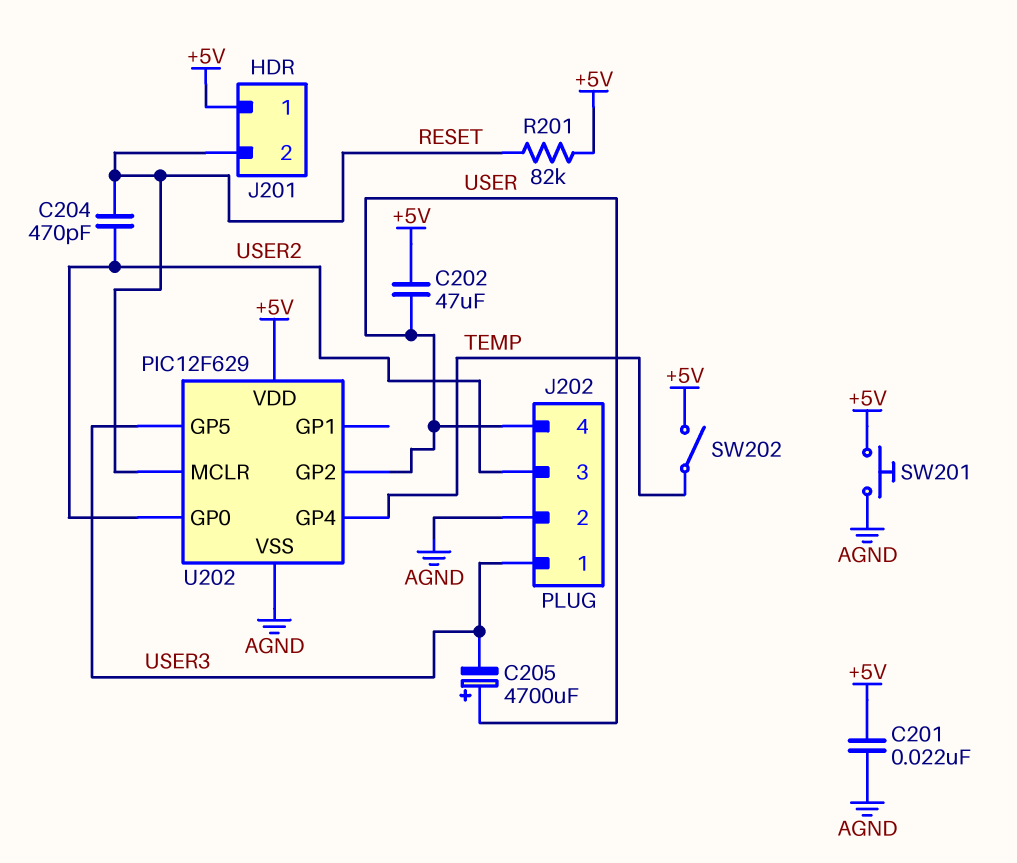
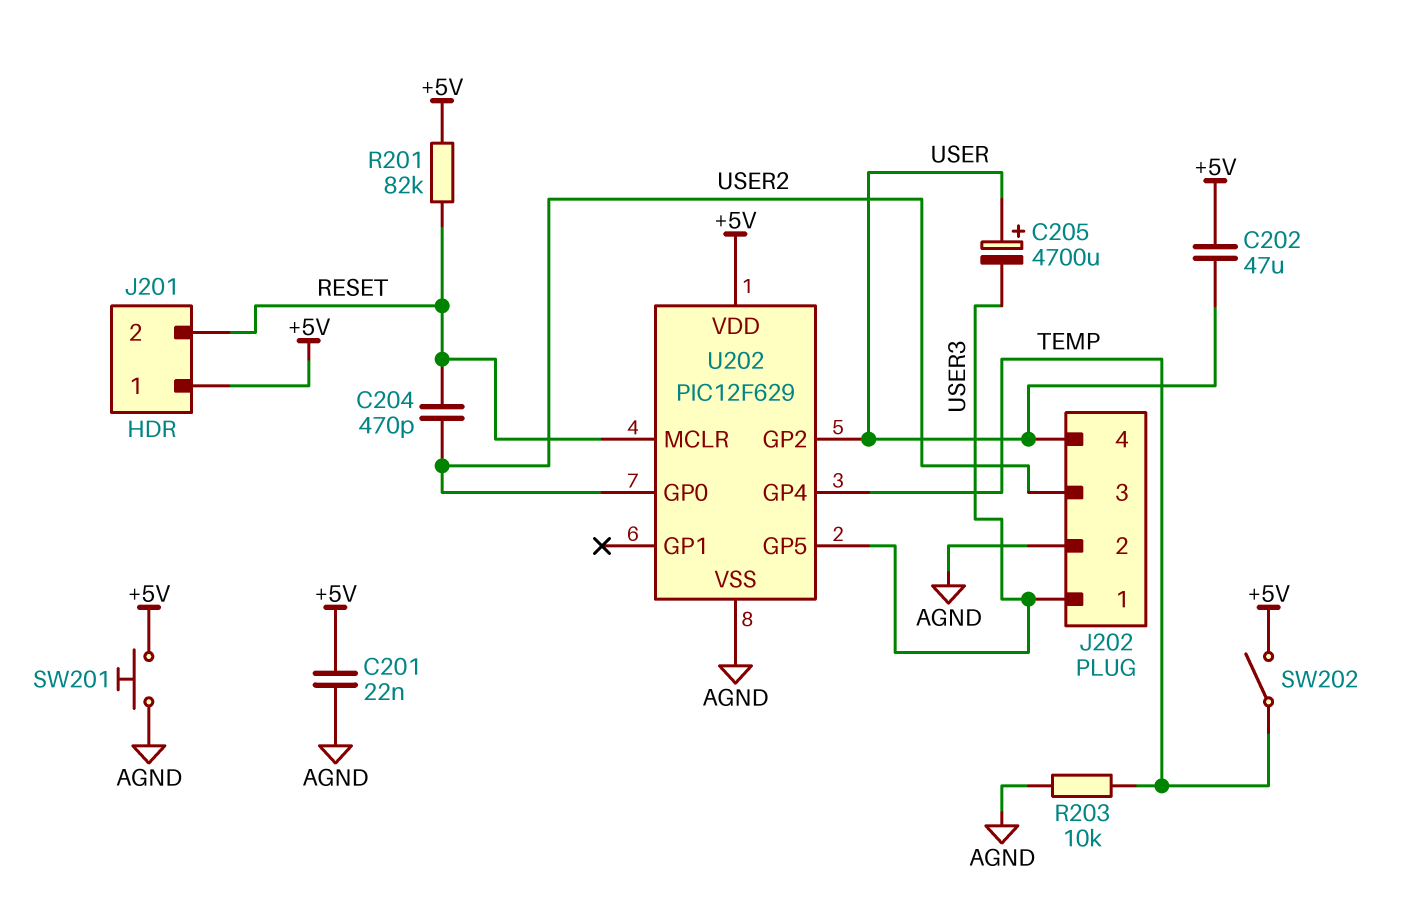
R203: none -> 10k (AGND, TEMP)

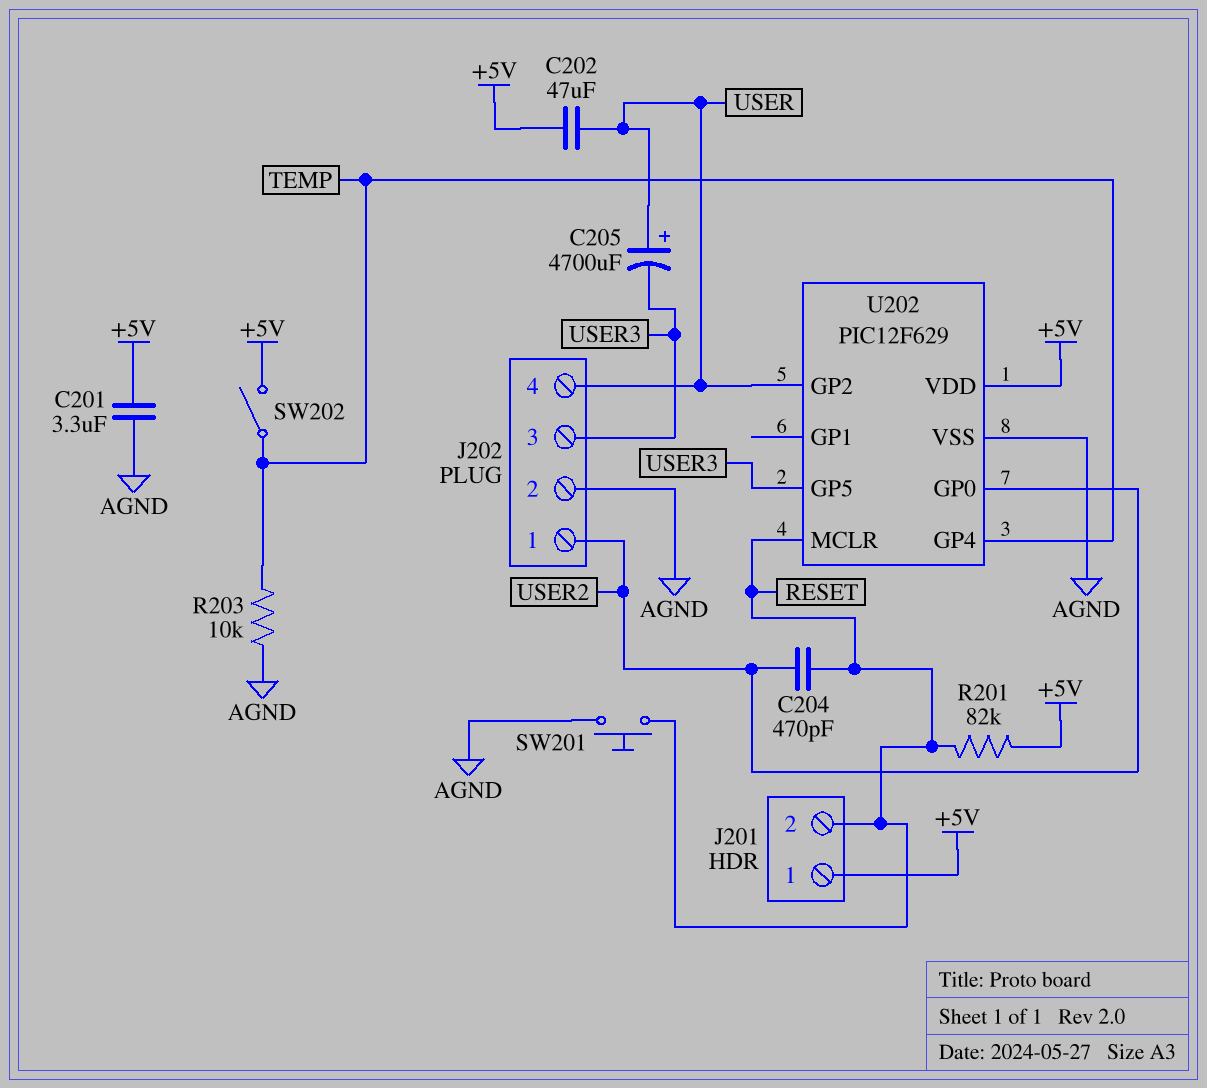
C201: 22nF (+5V, AGND) -> 3.3uF (+5V, AGND)
J202 pin 1: USER3 -> USER2
J202 pin 3: USER2 -> USER3
SW201: button (+5V, AGND) -> button (AGND, RESET)

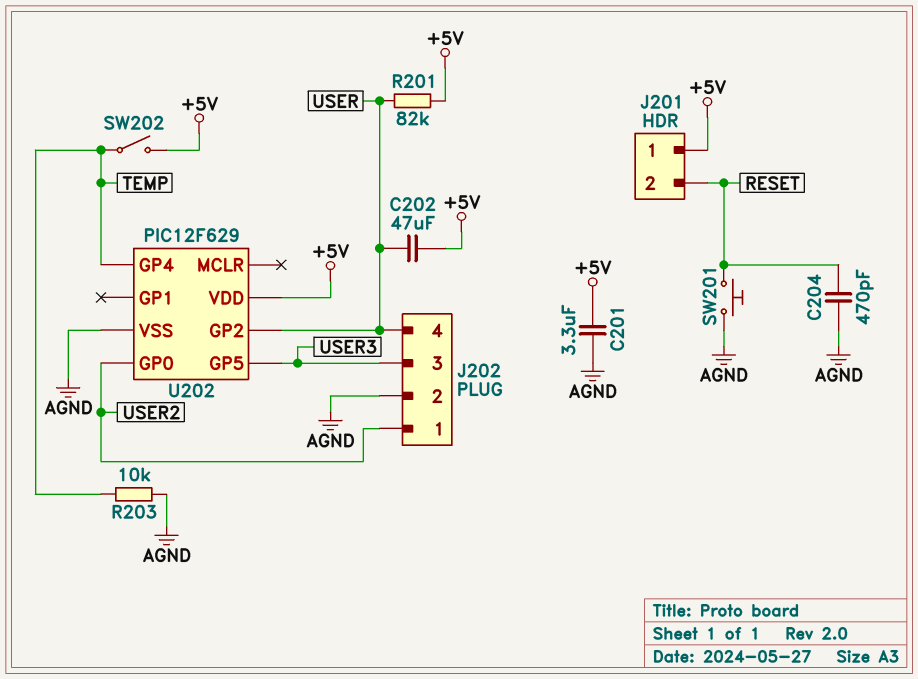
C204: 470pF (RESET, USER2) -> 470pF (AGND, RESET)
C205: 4700uF (plus USER, minus USER3) -> none
R201: 82k (+5V, RESET) -> 82k (+5V, USER)
U202 pin MCLR: RESET -> none

